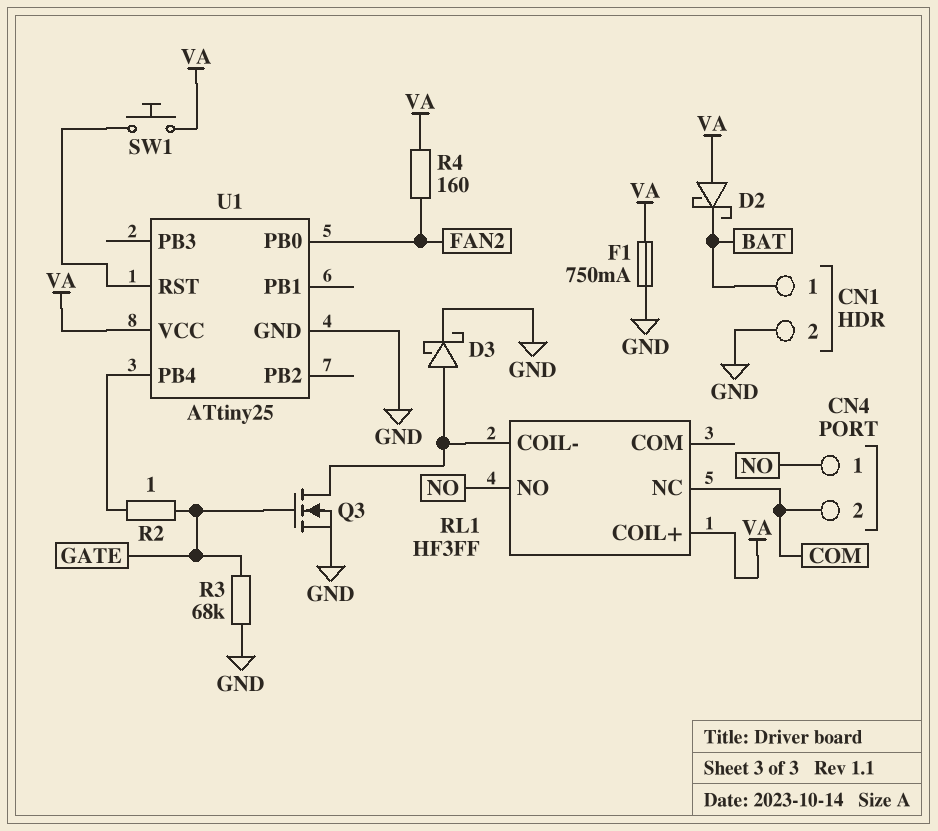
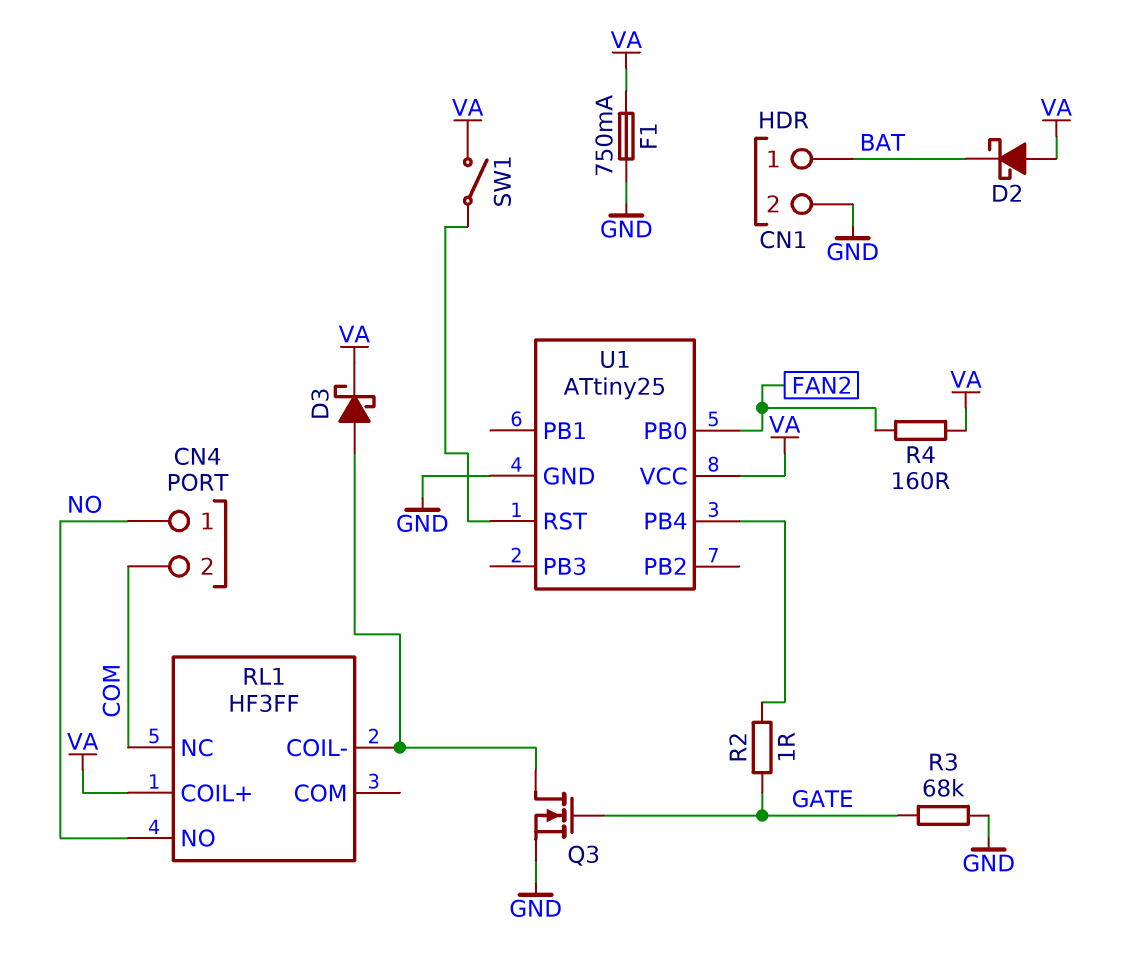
D3: schottky (A RL1/COIL-, K GND) -> schottky (A RL1/COIL-, K VA)
SW1: button (U1/RST, VA) -> switch (U1/RST, VA)

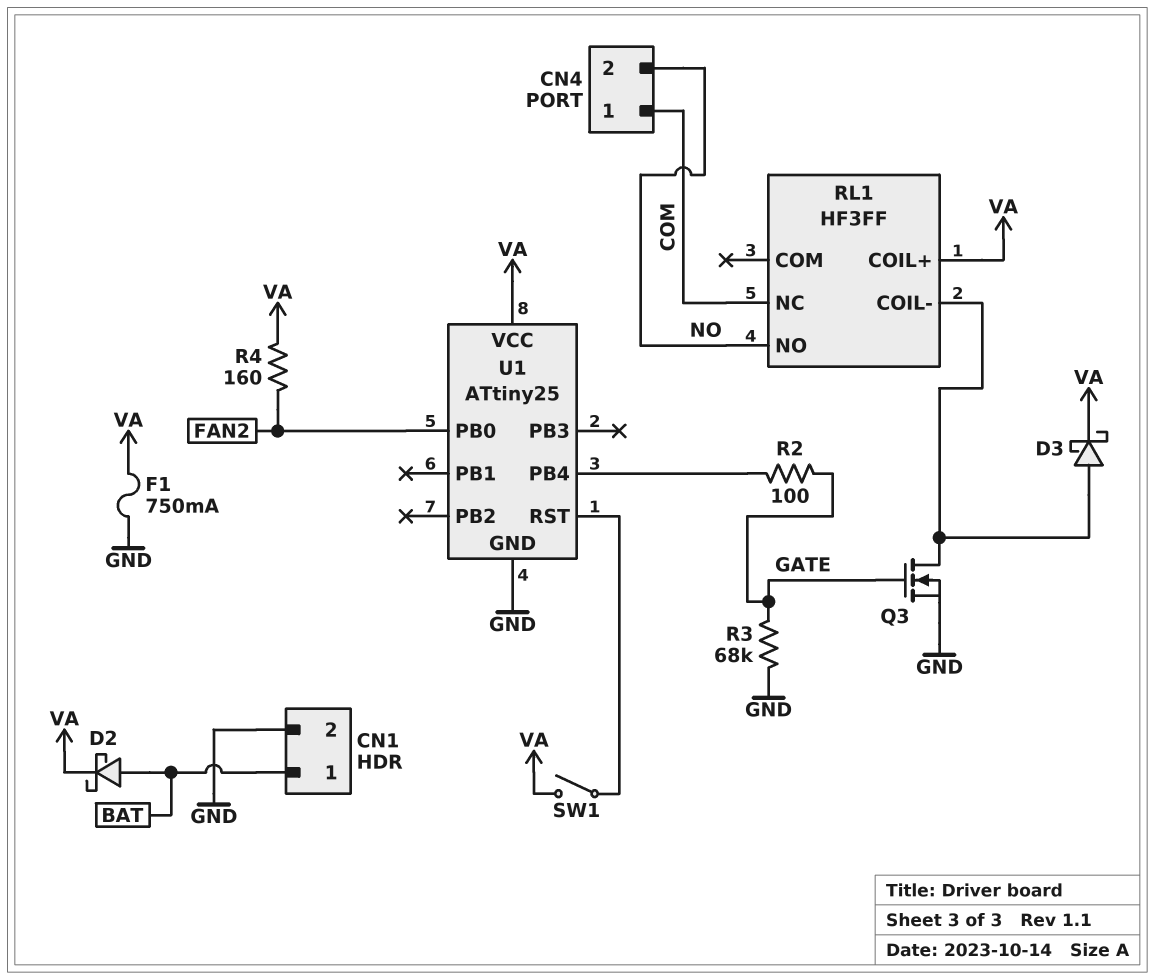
CN4 pin 1: NO -> COM
CN4 pin 2: COM -> NO
D2: schottky (A VA, K BAT) -> schottky (A BAT, K VA)
R2: 1 (GATE, U1/PB4) -> 100 (GATE, U1/PB4)

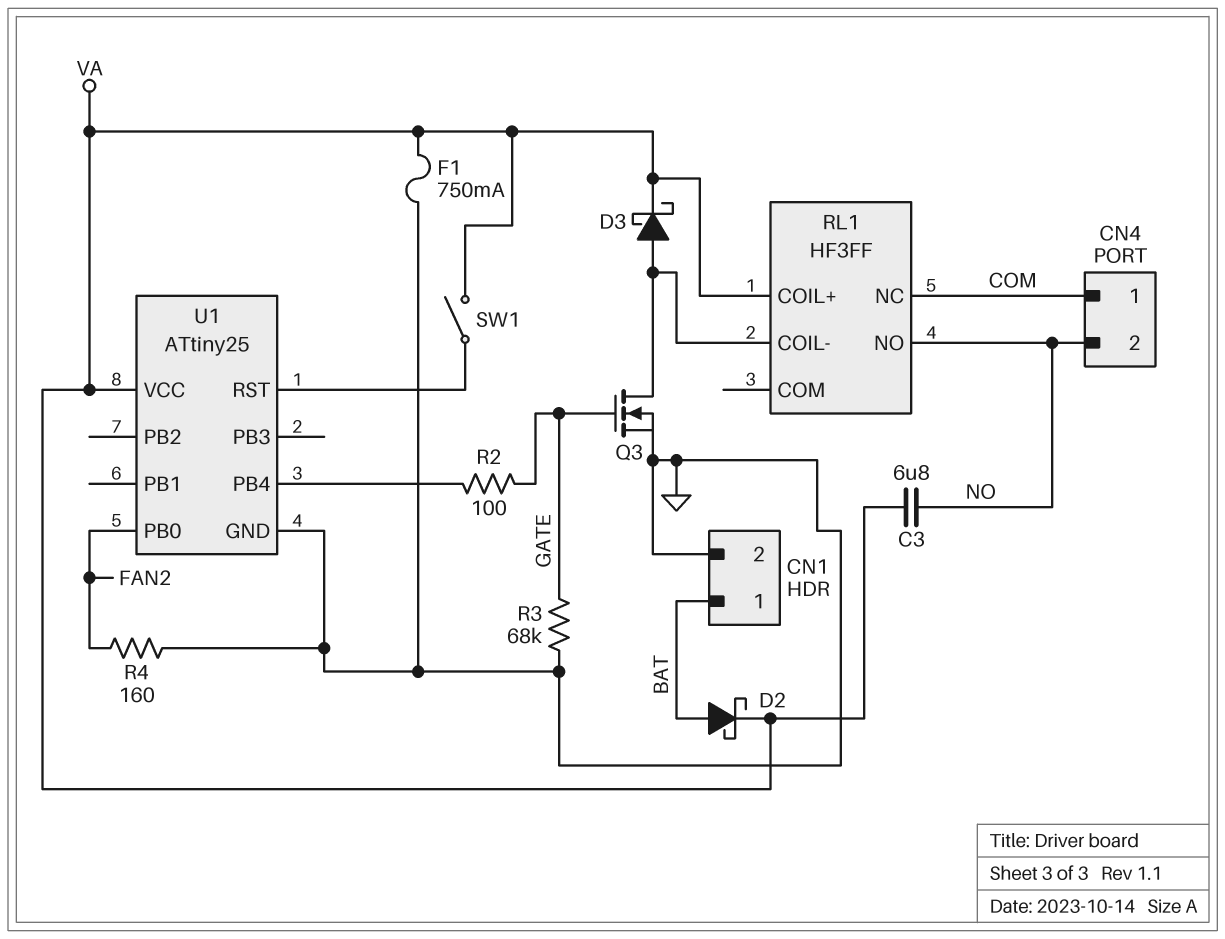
C3: none -> 6.8uF (NO, VA)
R4: 160 (FAN2, VA) -> 160 (FAN2, GND)

